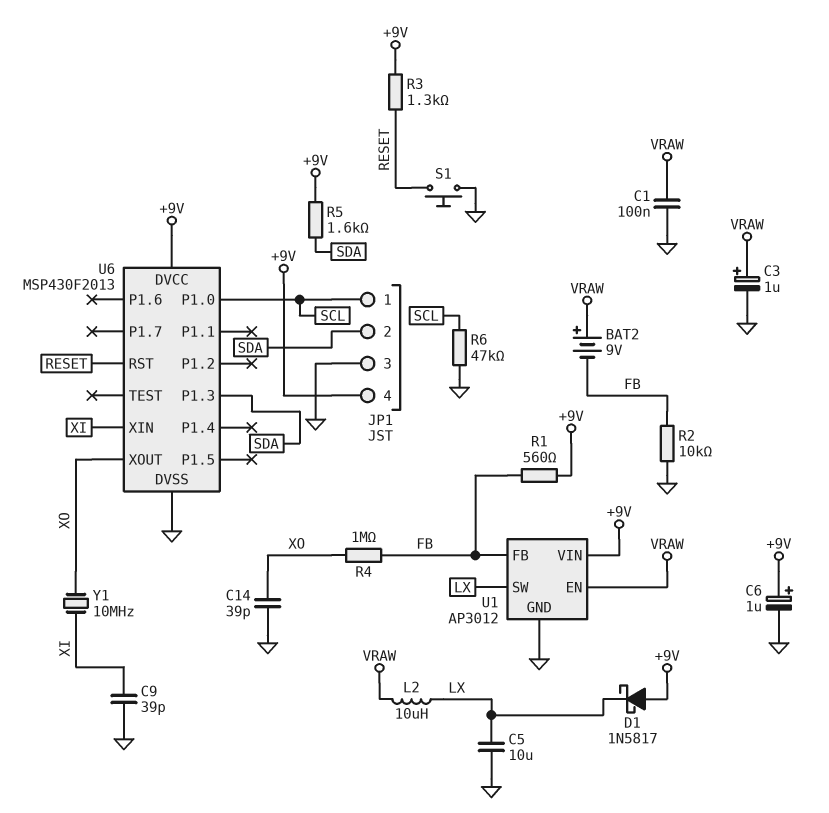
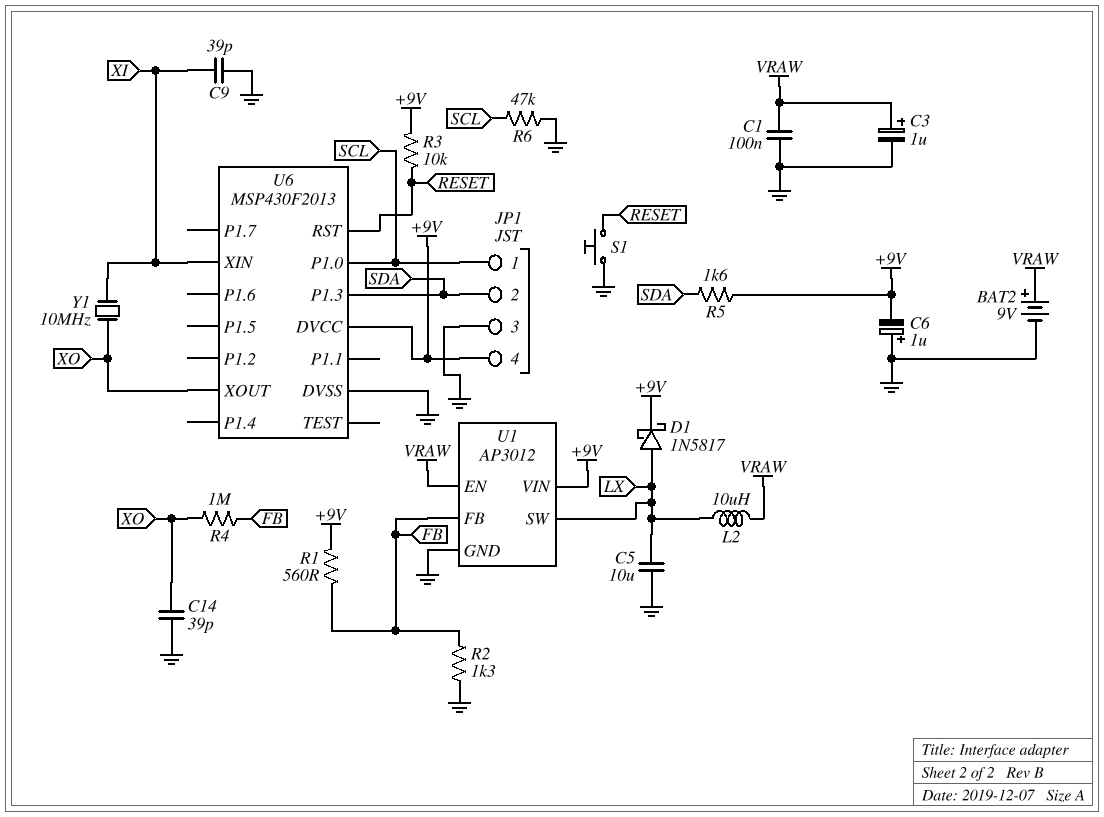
BAT2: 9V (plus VRAW, minus FB) -> 9V (plus VRAW, minus GND)
C6: 1uF (plus +9V, minus GND) -> 1uF (plus GND, minus +9V)
D1: schottky 1N5817 (A +9V, K LX) -> schottky 1N5817 (A LX, K +9V)
R2: 10k (FB, GND) -> 1.3k (FB, GND)
R3: 1.3k (+9V, RESET) -> 10k (+9V, RESET)

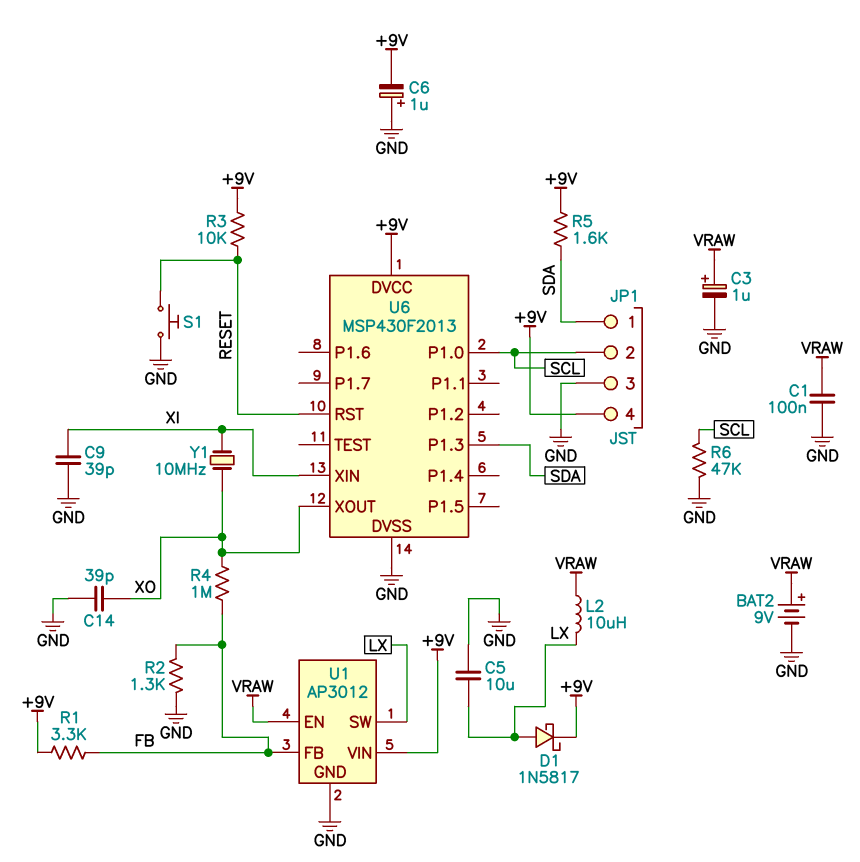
JP1 pin 1: SCL -> SDA
JP1 pin 2: SDA -> SCL
R1: 560 (+9V, FB) -> 3.3k (+9V, FB)

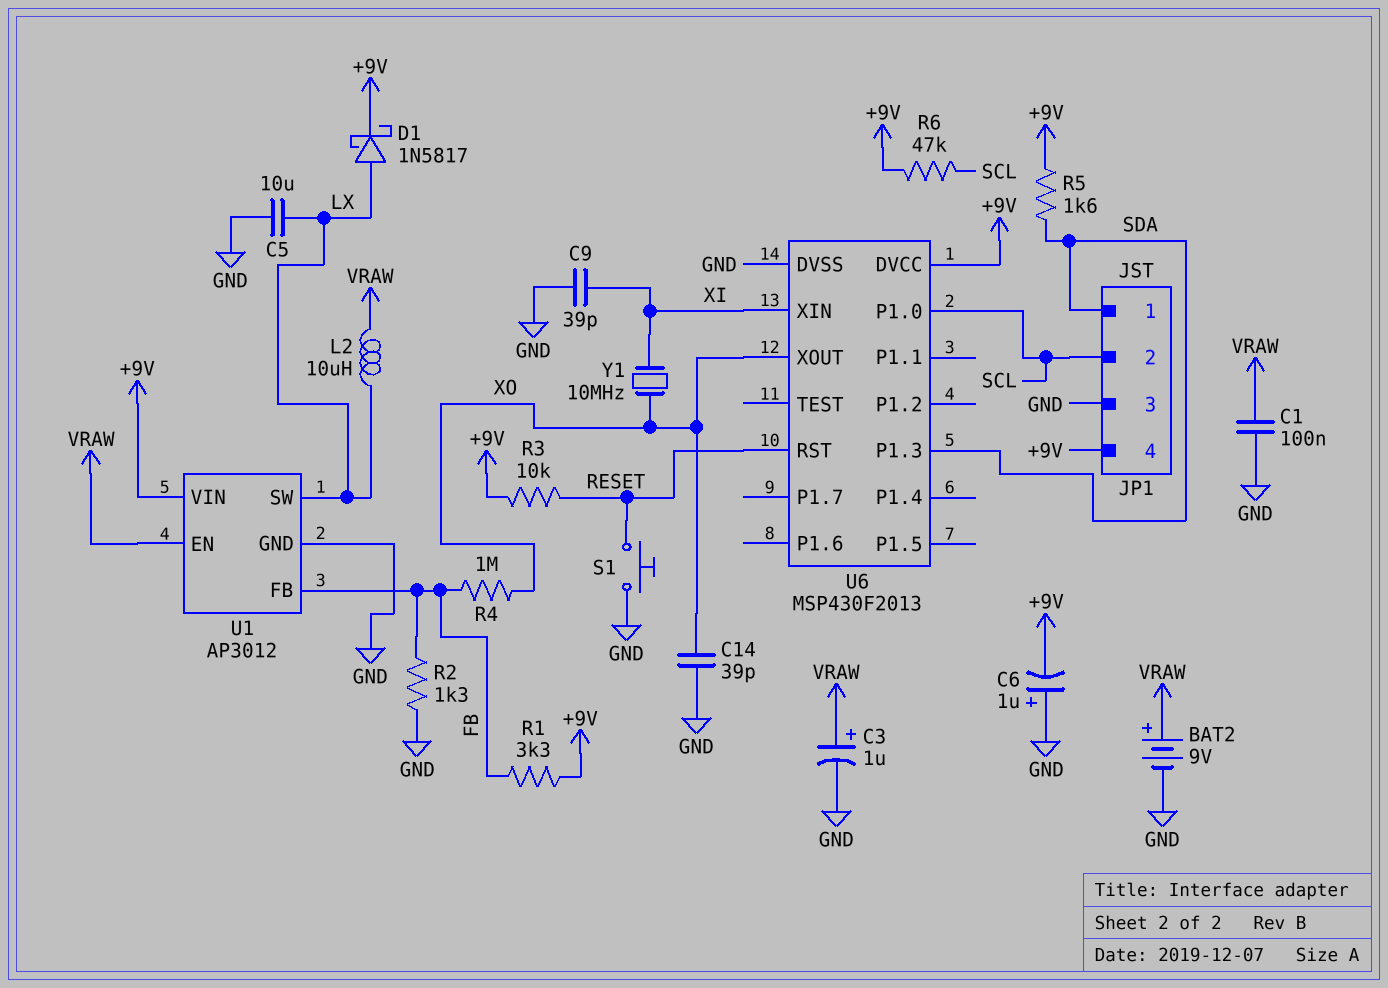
R6: 47k (GND, SCL) -> 47k (+9V, SCL)

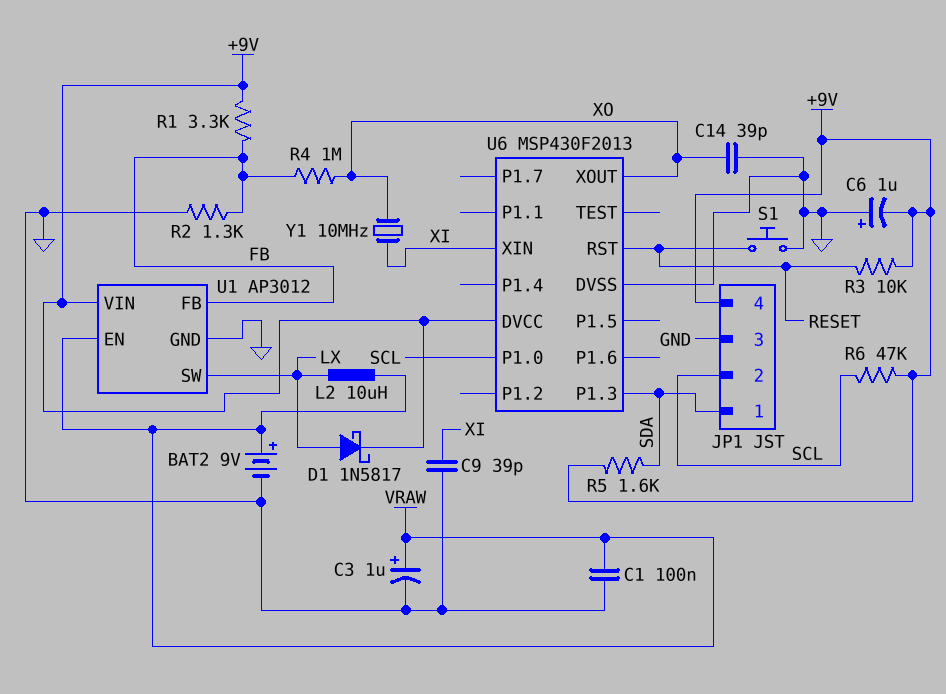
C5: 10uF (GND, LX) -> none

